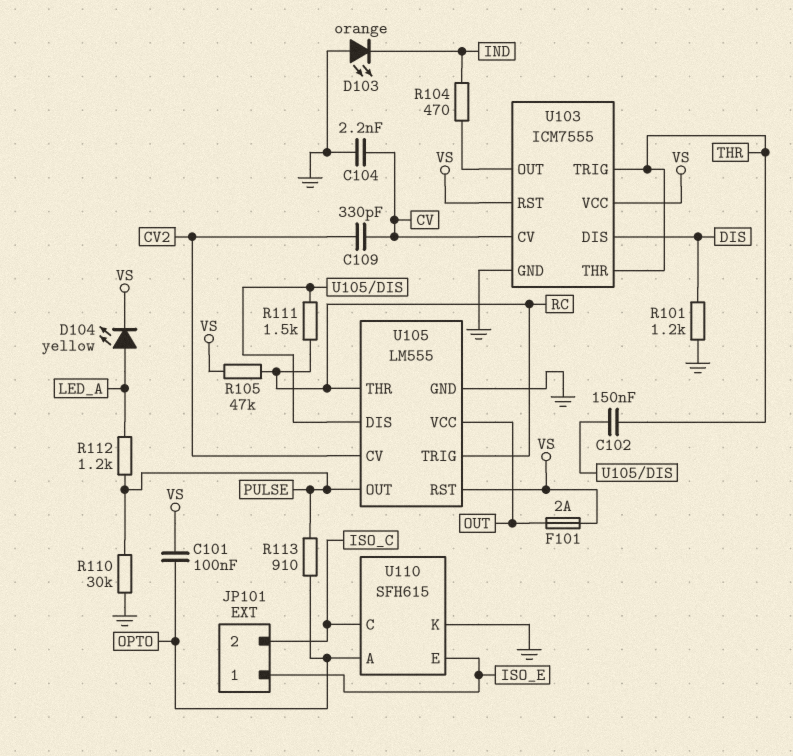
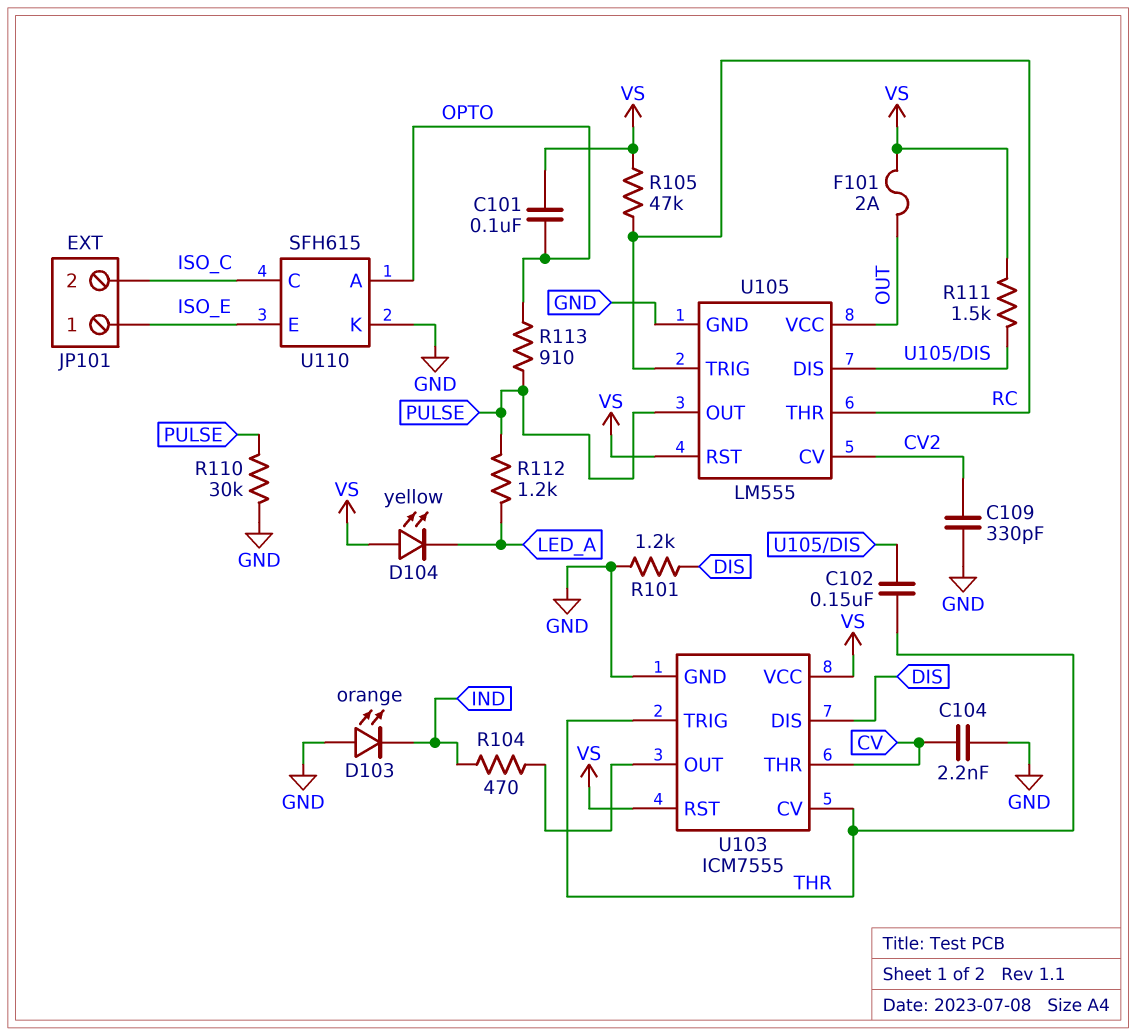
C109: 330pF (CV, CV2) -> 330pF (CV2, GND)
D104: LED yellow (A LED_A, K VS) -> LED yellow (A VS, K LED_A)
R111: 1.5k (RC, U105/DIS) -> 1.5k (U105/DIS, VS)
U103 pin CV: CV -> THR
U103 pin THR: THR -> CV

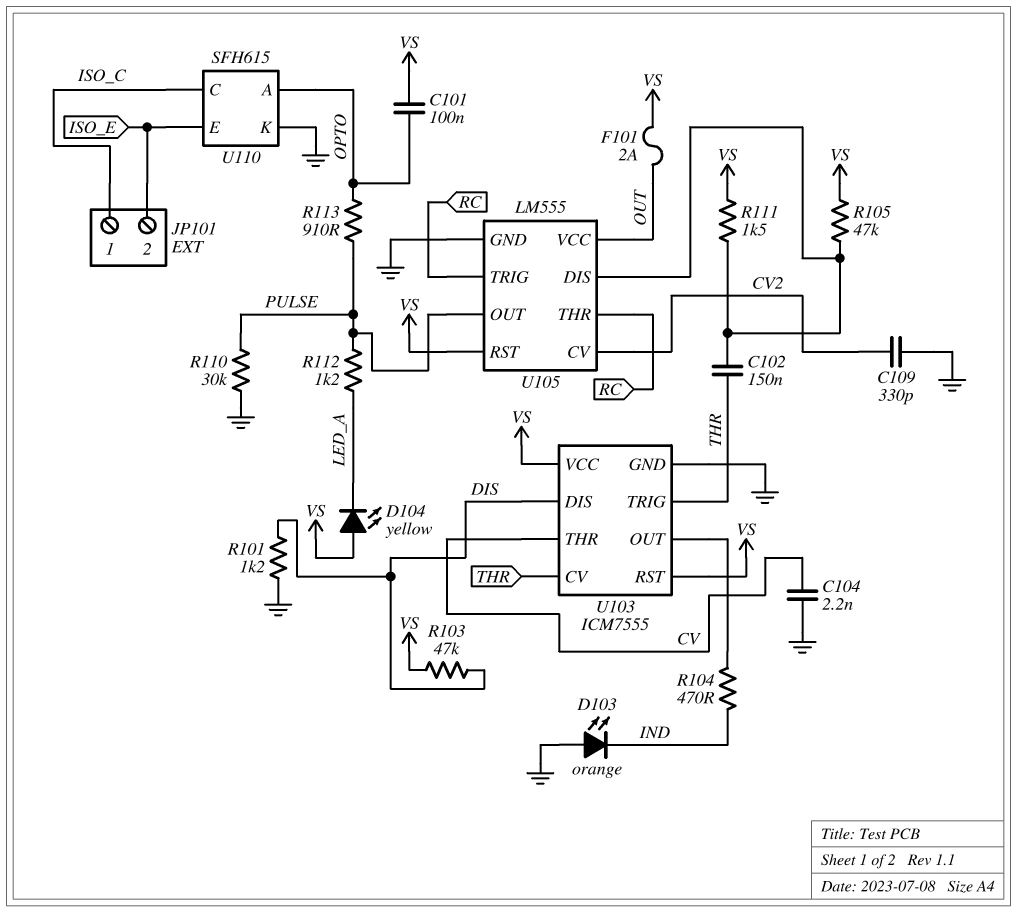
JP101 pin 1: ISO_E -> ISO_C
JP101 pin 2: ISO_C -> ISO_E
R103: none -> 47k (DIS, VS)
R105: 47k (RC, VS) -> 47k (U105/DIS, VS)

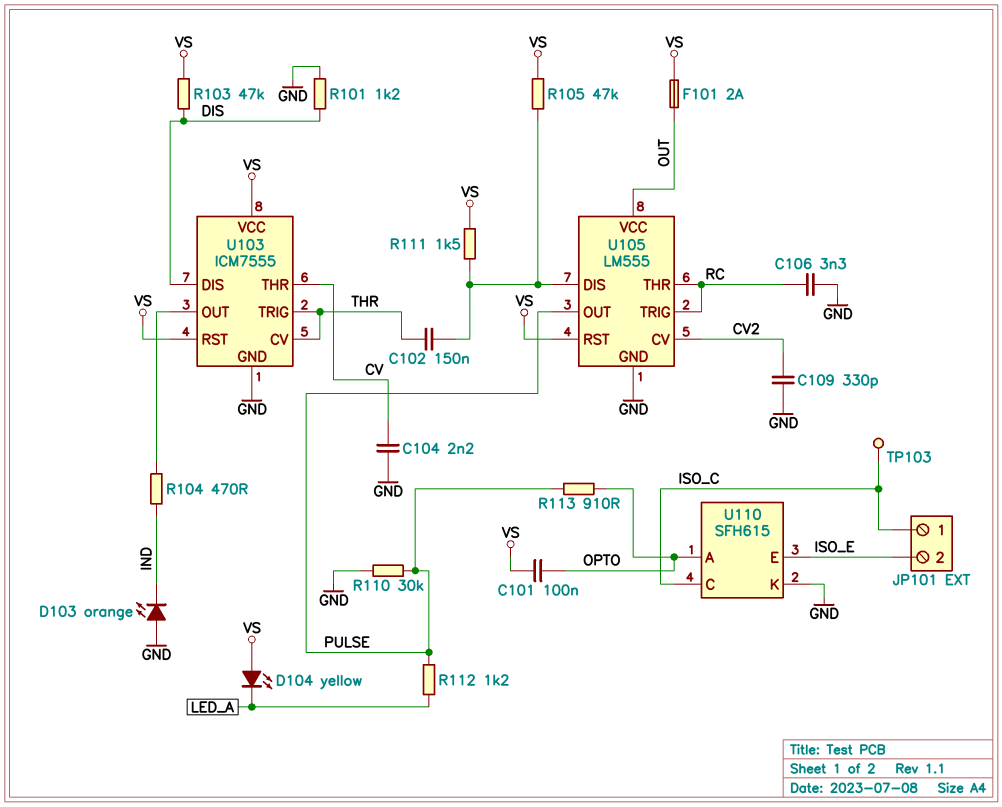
C106: none -> 3.3nF (GND, RC)
TP103: none -> test point (ISO_C)

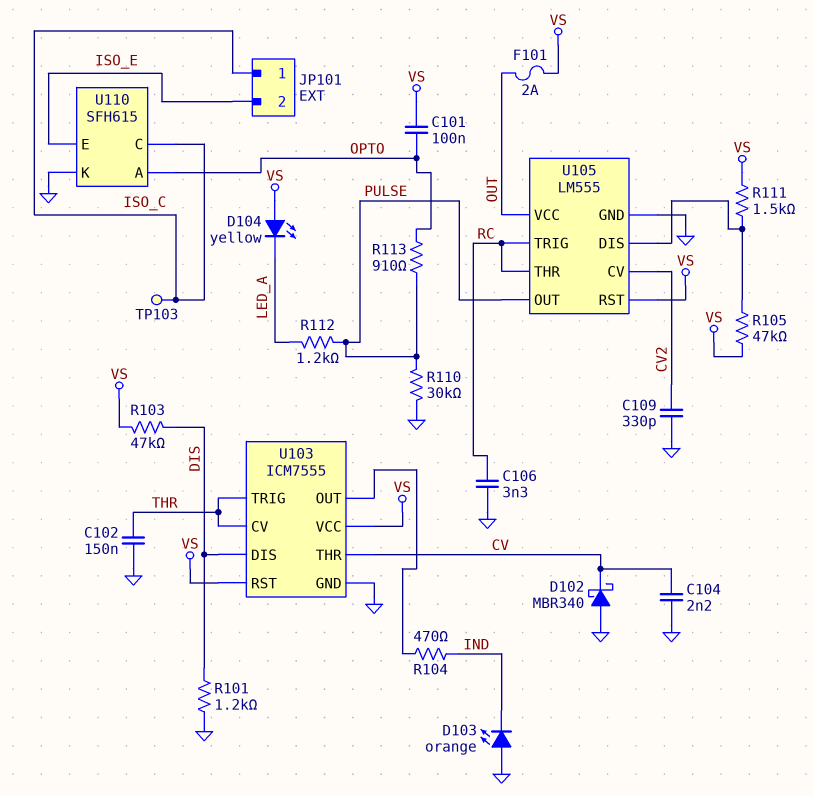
C102: 150nF (THR, U105/DIS) -> 150nF (GND, THR)
D102: none -> schottky MBR340 (A GND, K CV)

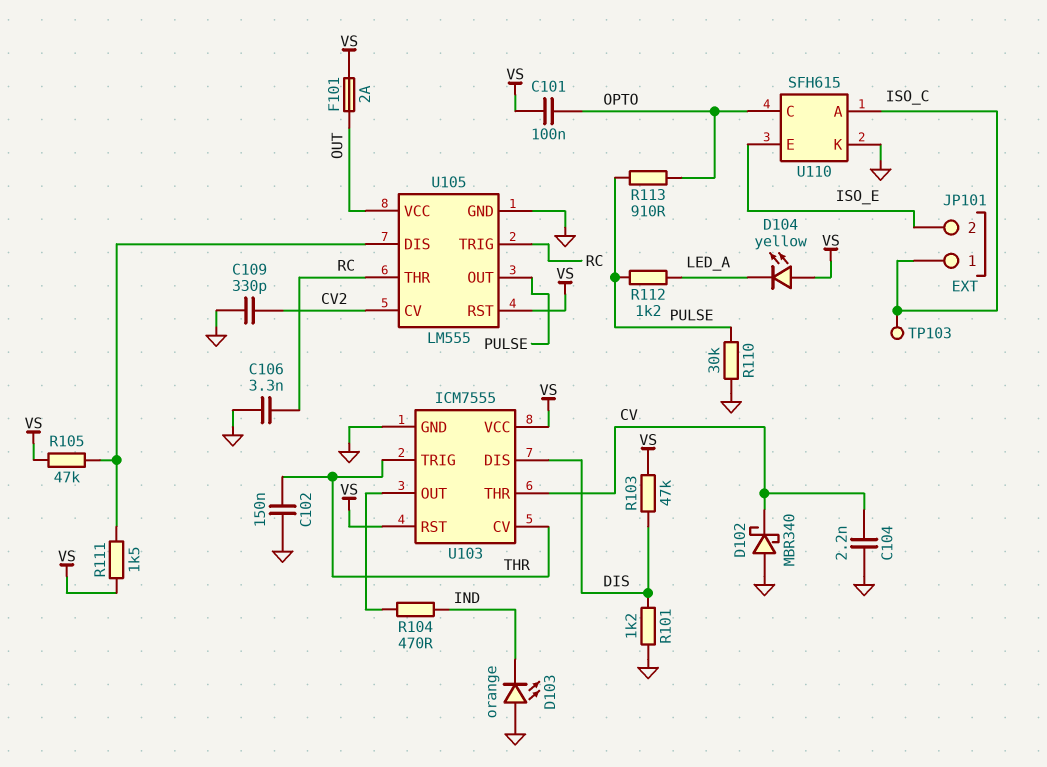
U110 pin A: OPTO -> ISO_C
U110 pin C: ISO_C -> OPTO

